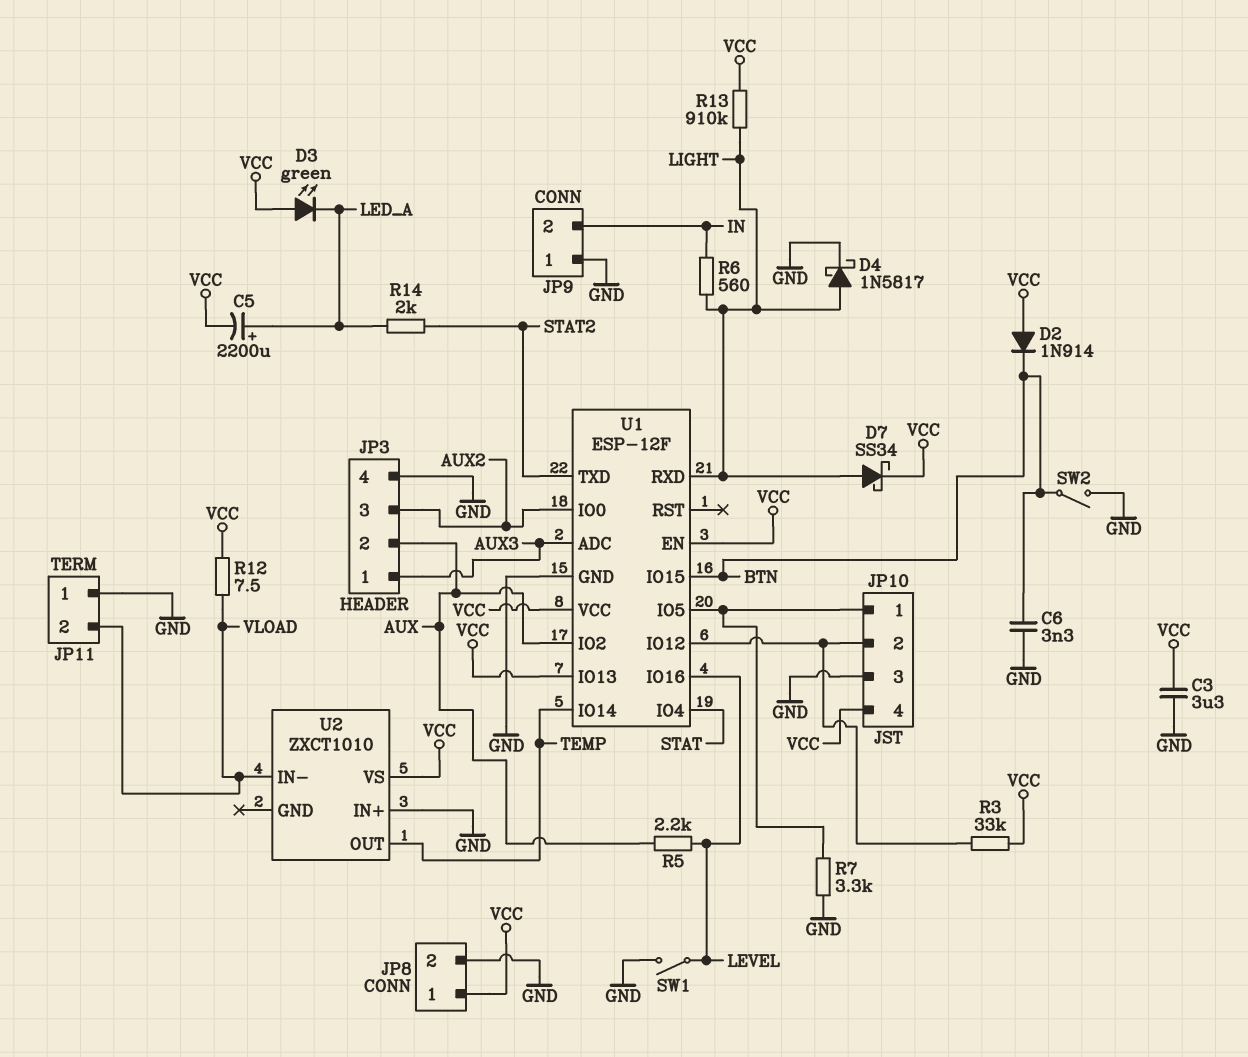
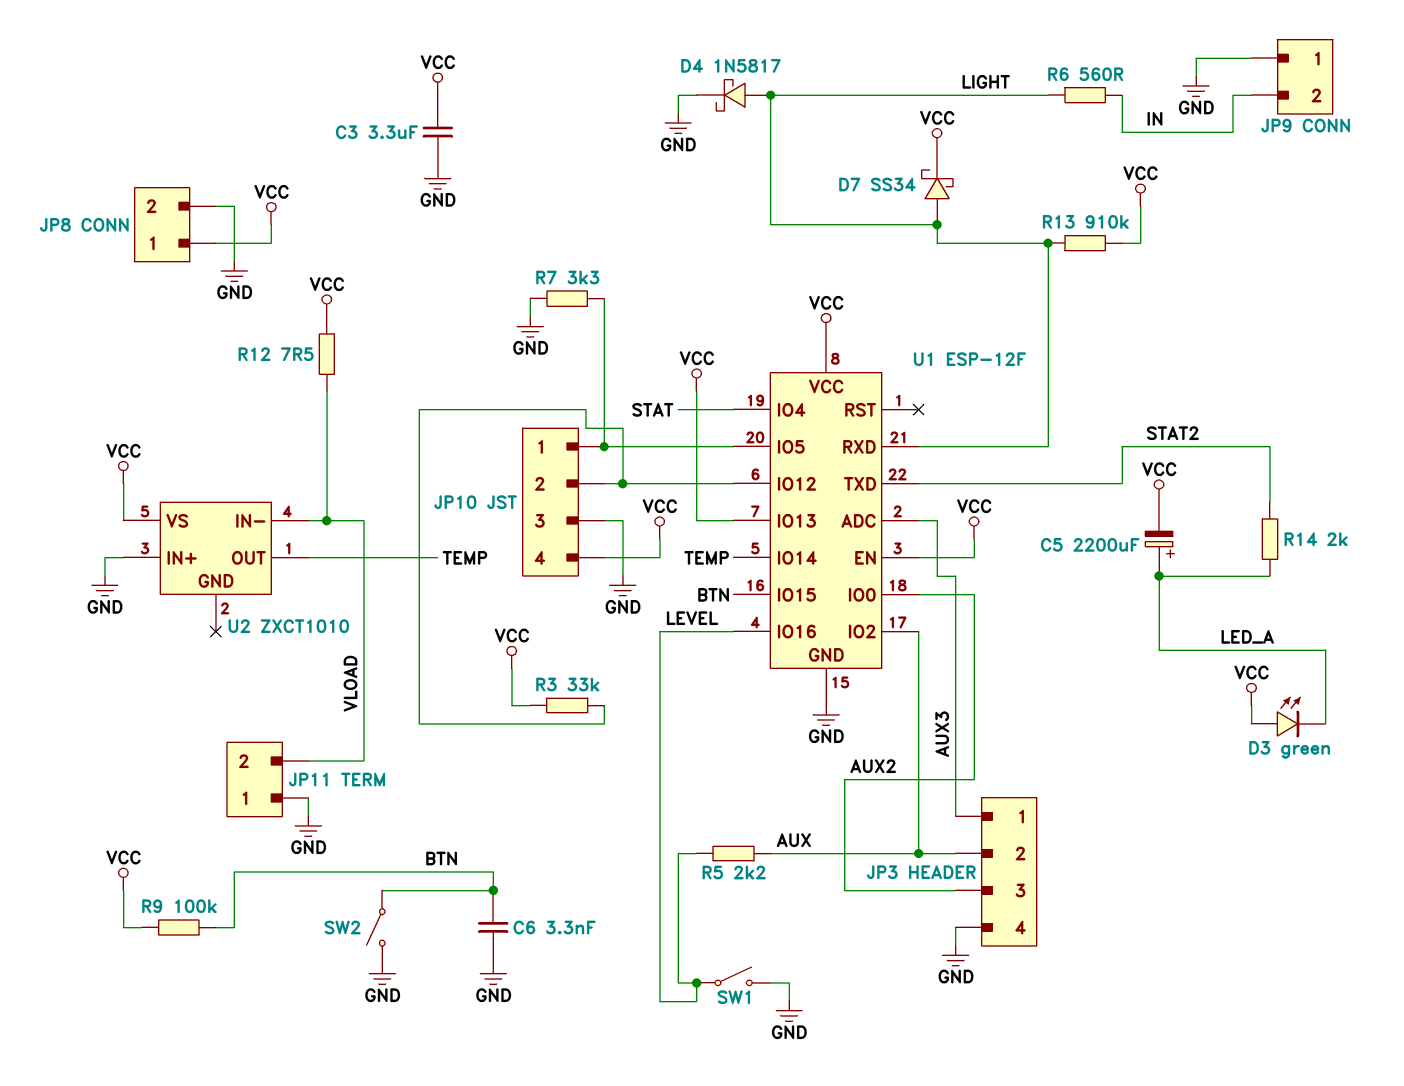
D2: diode 1N914 (A VCC, K BTN) -> none
R9: none -> 100k (BTN, VCC)

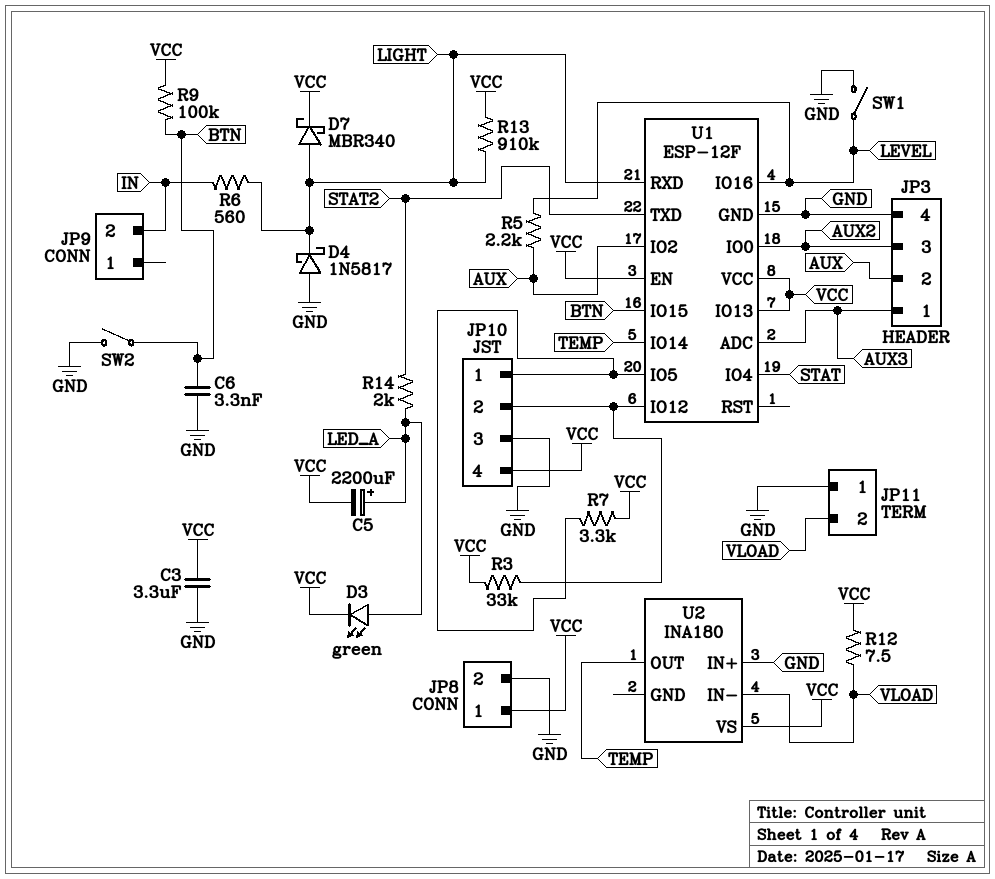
D3: LED green (A VCC, K LED_A) -> LED green (A LED_A, K VCC)
D4: schottky 1N5817 (A LIGHT, K GND) -> schottky 1N5817 (A GND, K LIGHT)
D7: schottky SS34 (A LIGHT, K VCC) -> schottky MBR340 (A LIGHT, K VCC)
JP9 pin 1: GND -> none
R7: 3.3k (GND, JP10/1) -> 3.3k (JP10/1, VCC)
U2: ZXCT1010 -> INA180

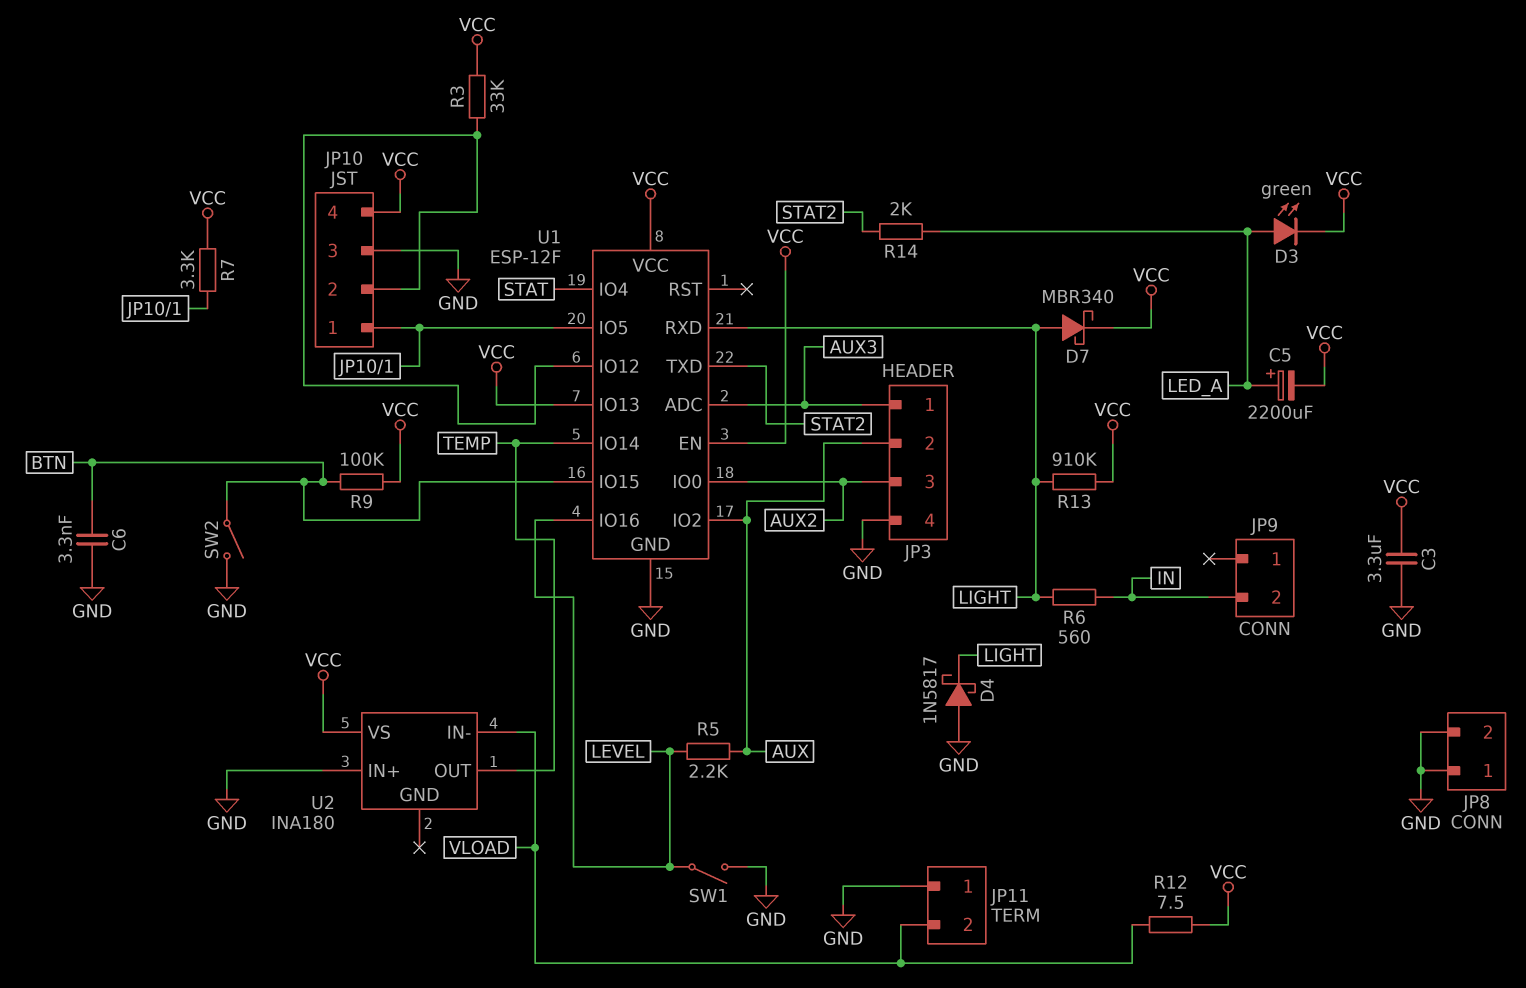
JP8 pin 1: VCC -> GND

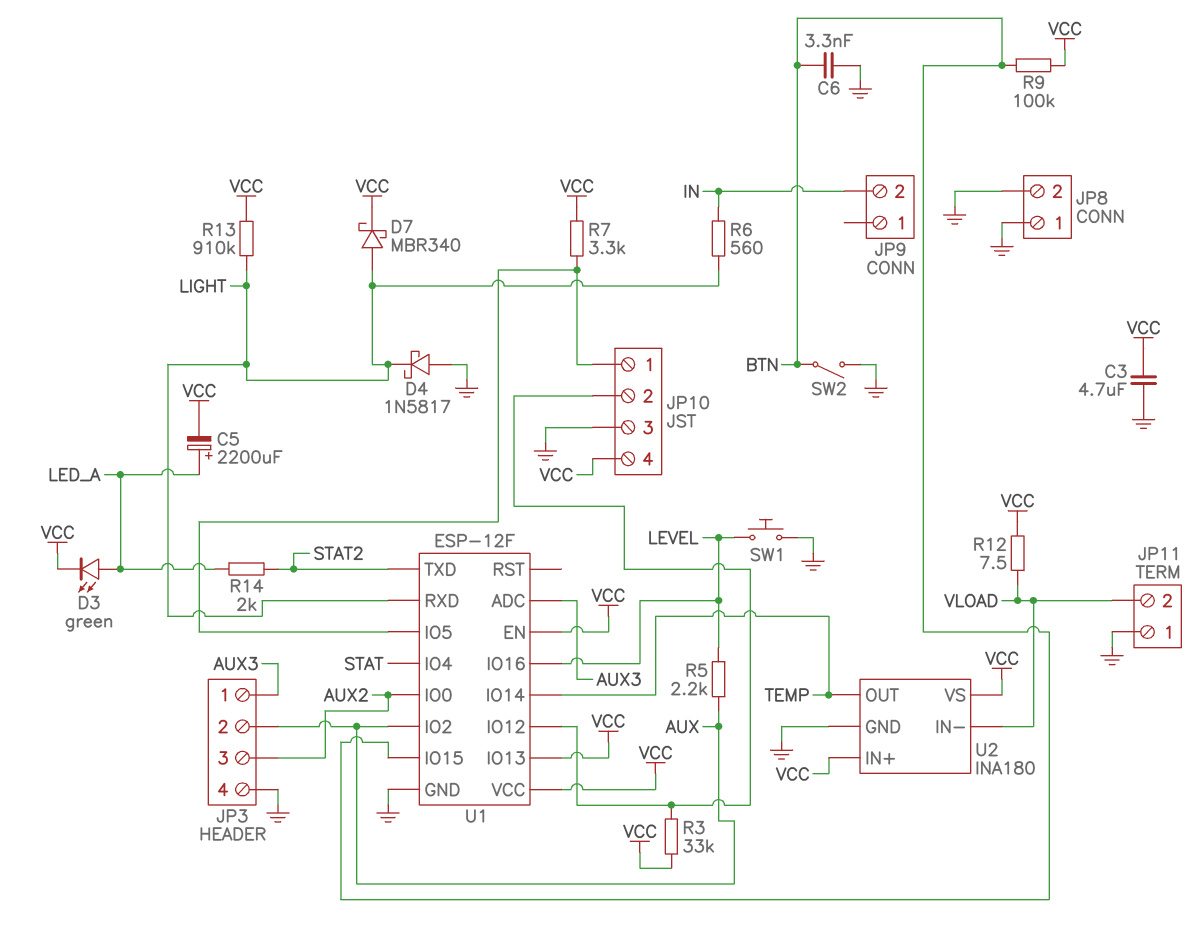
C3: 3.3uF (GND, VCC) -> 4.7uF (GND, VCC)
SW1: switch (GND, LEVEL) -> button (GND, LEVEL)
U2 pin GND: none -> GND
U2 pin IN+: GND -> VCC

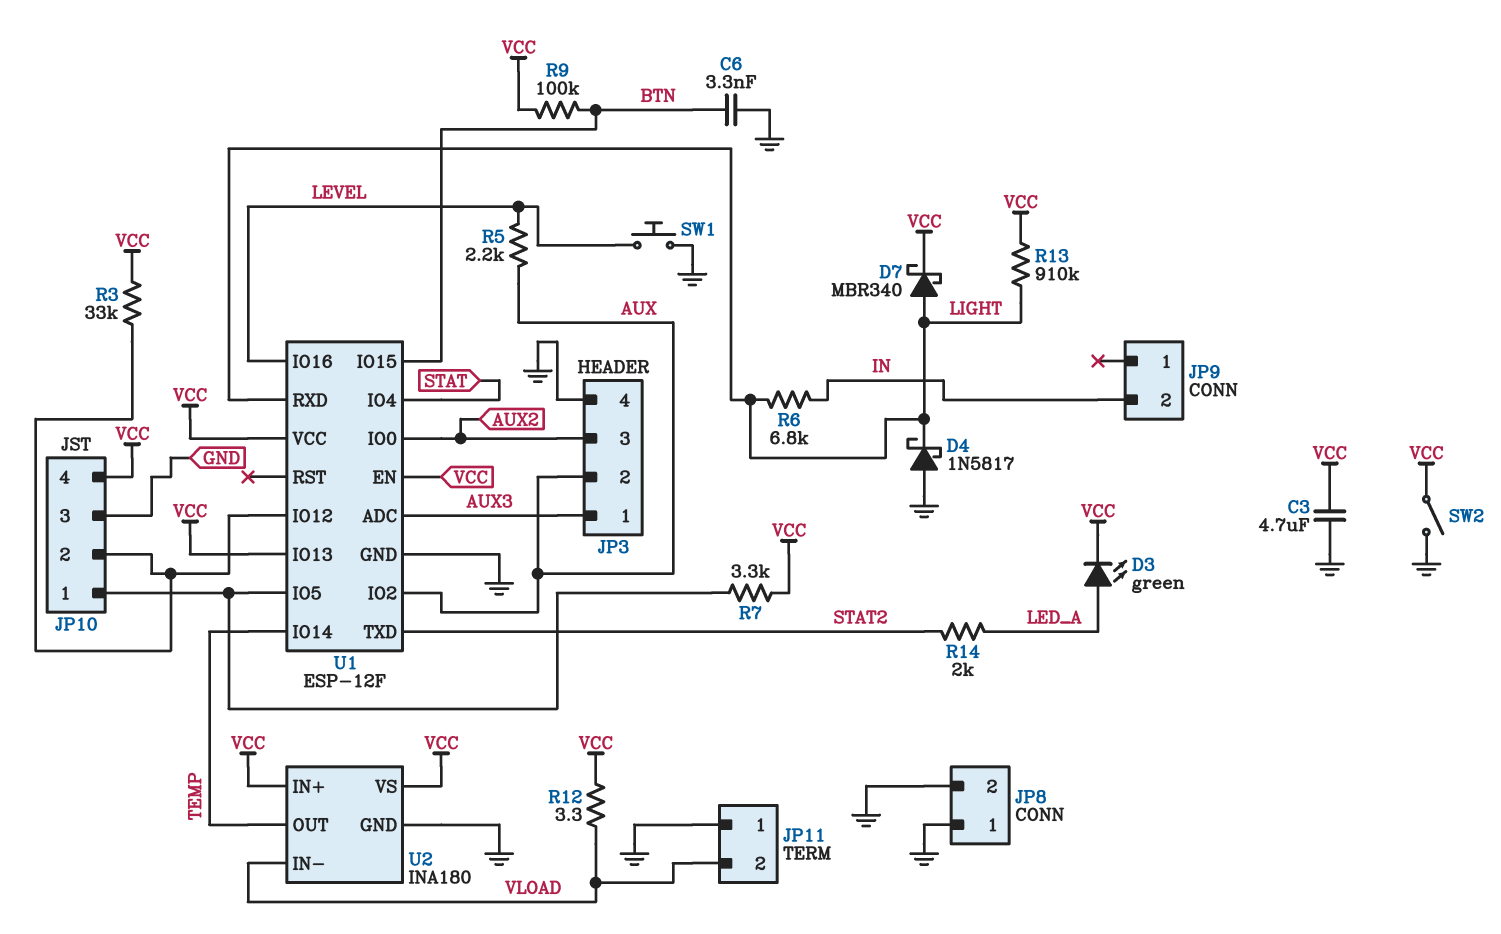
C5: 2200uF (plus LED_A, minus VCC) -> none
R6: 560 (IN, LIGHT) -> 6.8k (IN, LIGHT)
R12: 7.5 (VCC, VLOAD) -> 3.3 (VCC, VLOAD)
SW2: switch (BTN, GND) -> switch (GND, VCC)

